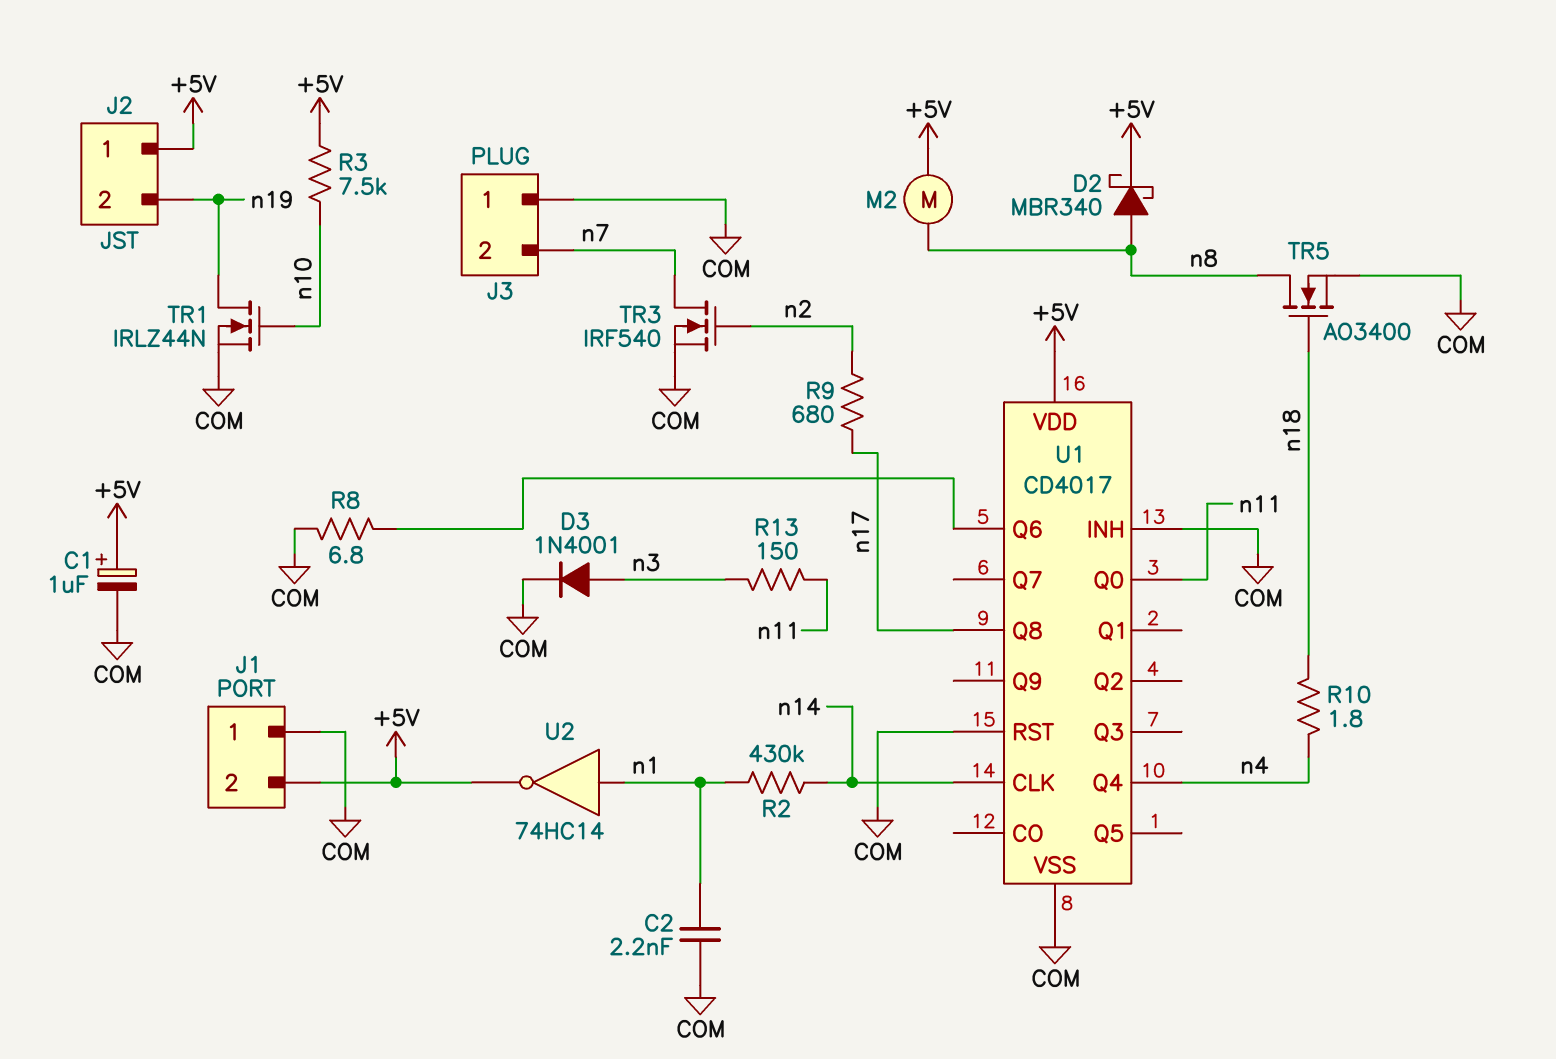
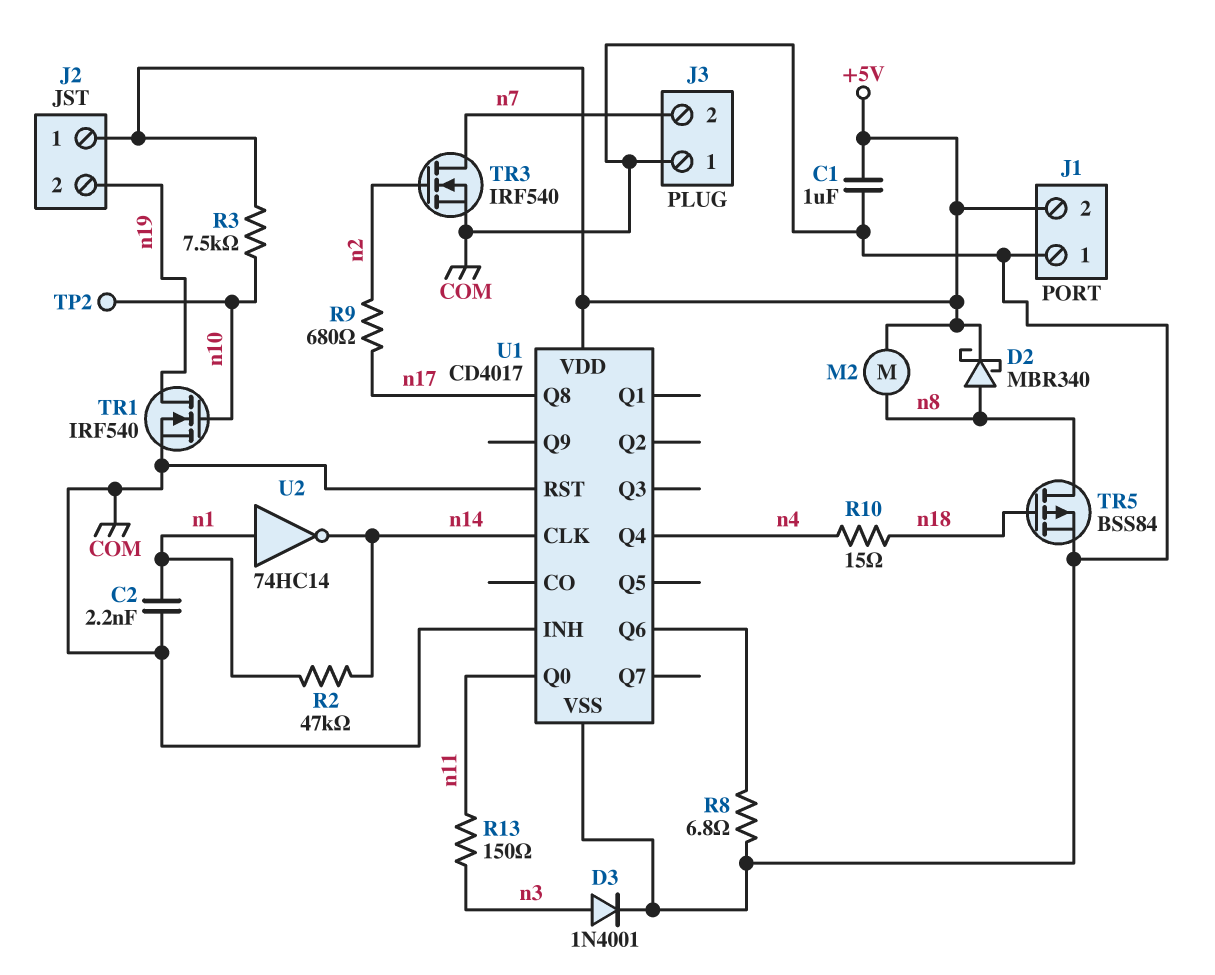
C1: 1uF (plus +5V, minus COM) -> 1uF (+5V, COM)
R2: 430k (n1, n14) -> 47k (n1, n14)
R10: 1.8 (n4, n18) -> 15 (n4, n18)
TP2: none -> test point (n10)
TR1: NMOS IRLZ44N (G n10, D n19, S COM) -> NMOS IRF540 (G n10, D n19, S COM)
TR5: NMOS AO3400 (G n18, D n8, S COM) -> PMOS BSS84 (G n18, D n8, S COM)
U2: NOT 74HC14 (in n1, out +5V) -> NOT 74HC14 (in n1, out n14)

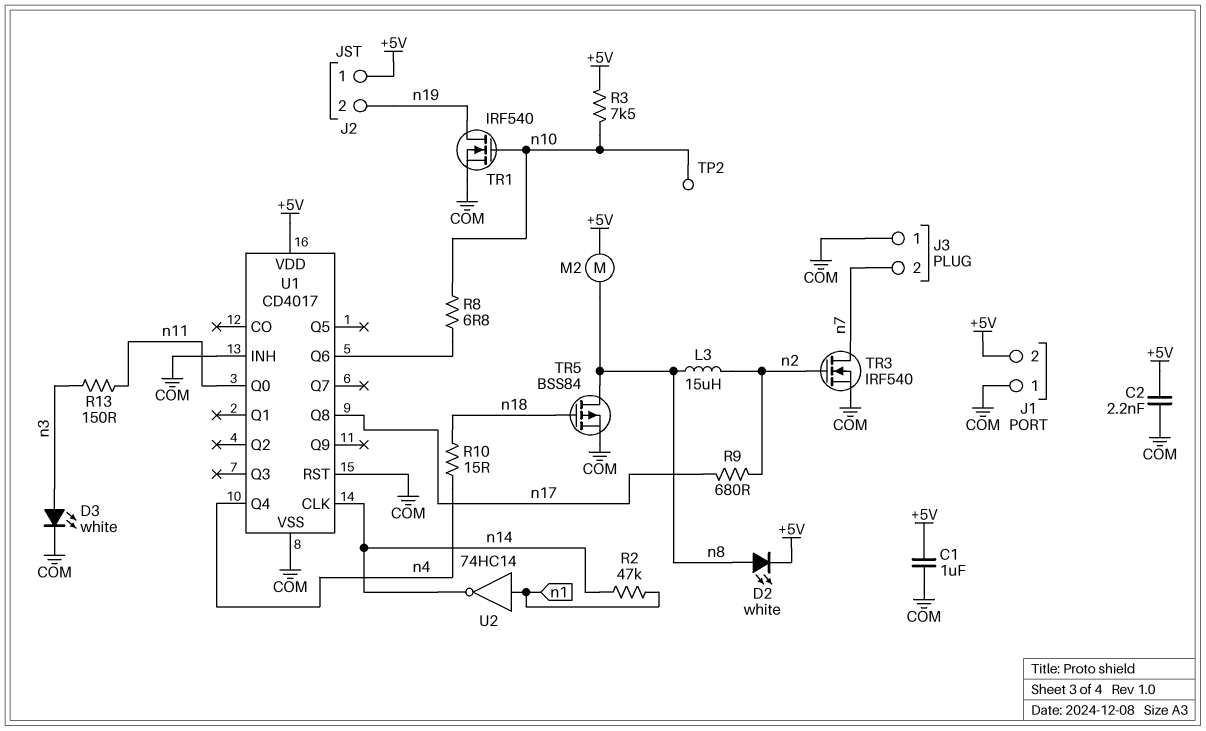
C2: 2.2nF (COM, n1) -> 2.2nF (+5V, COM)
D2: schottky MBR340 (A n8, K +5V) -> LED white (A n8, K +5V)
D3: diode 1N4001 (A n3, K COM) -> LED white (A n3, K COM)
L3: none -> 15uH (n2, n8)
R8: 6.8 (COM, U1/Q6) -> 6.8 (U1/Q6, n10)

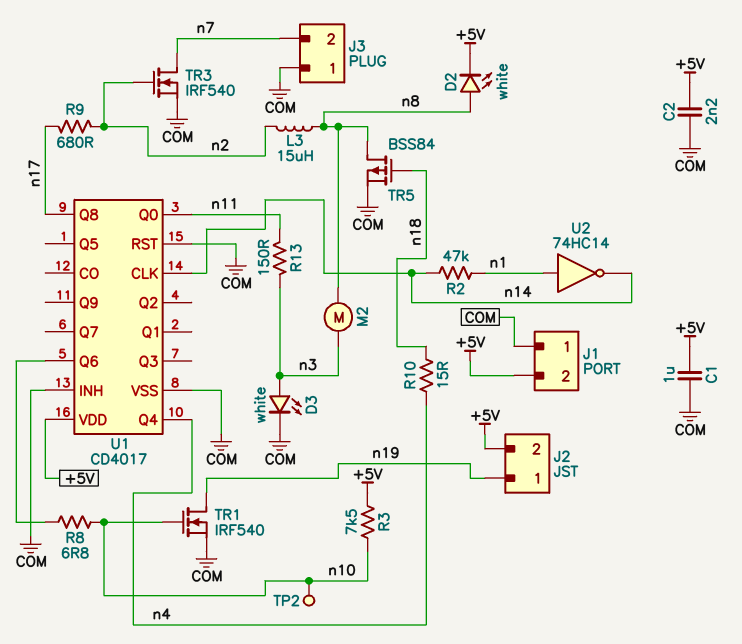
J2 pin 1: +5V -> n19
J2 pin 2: n19 -> +5V
M2: motor (+5V, n8) -> motor (n3, n8)

